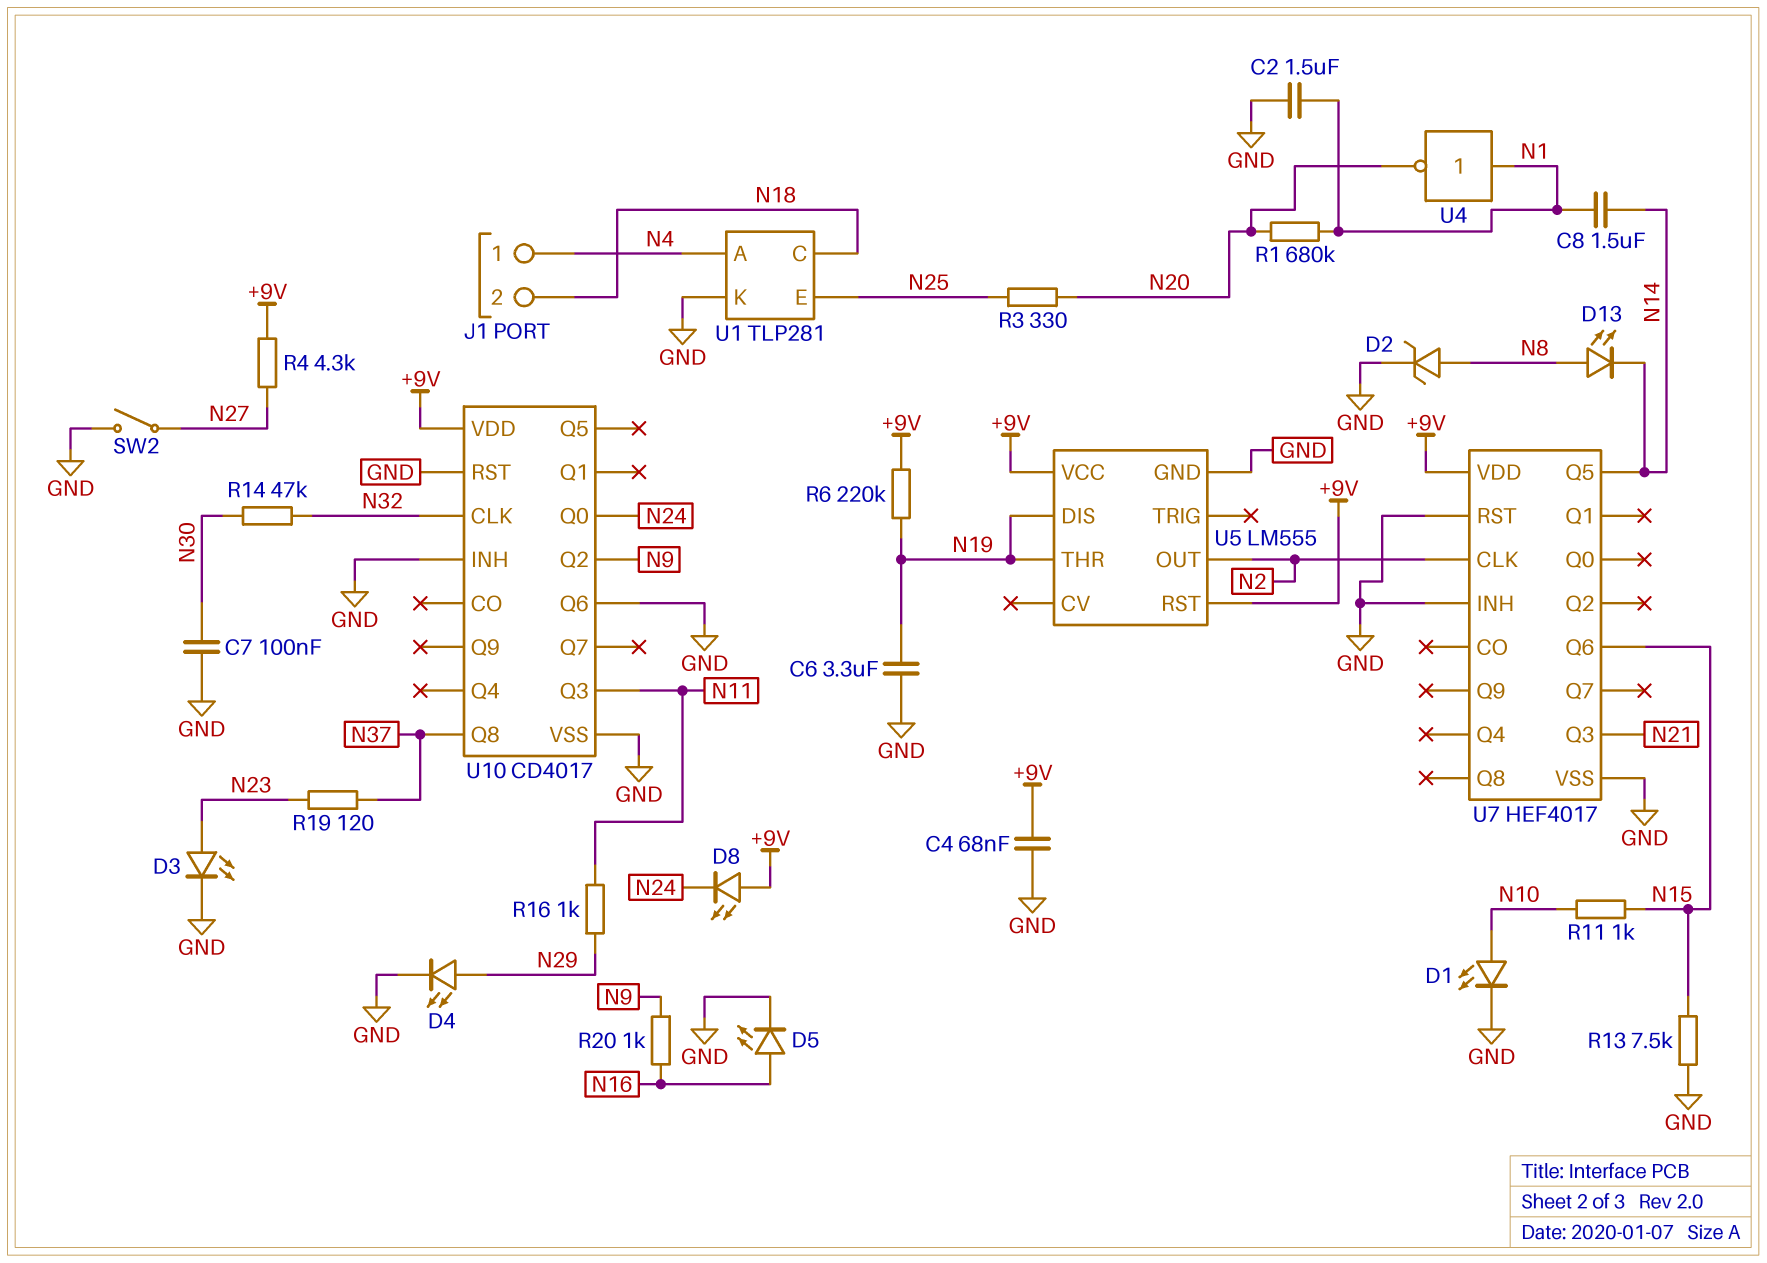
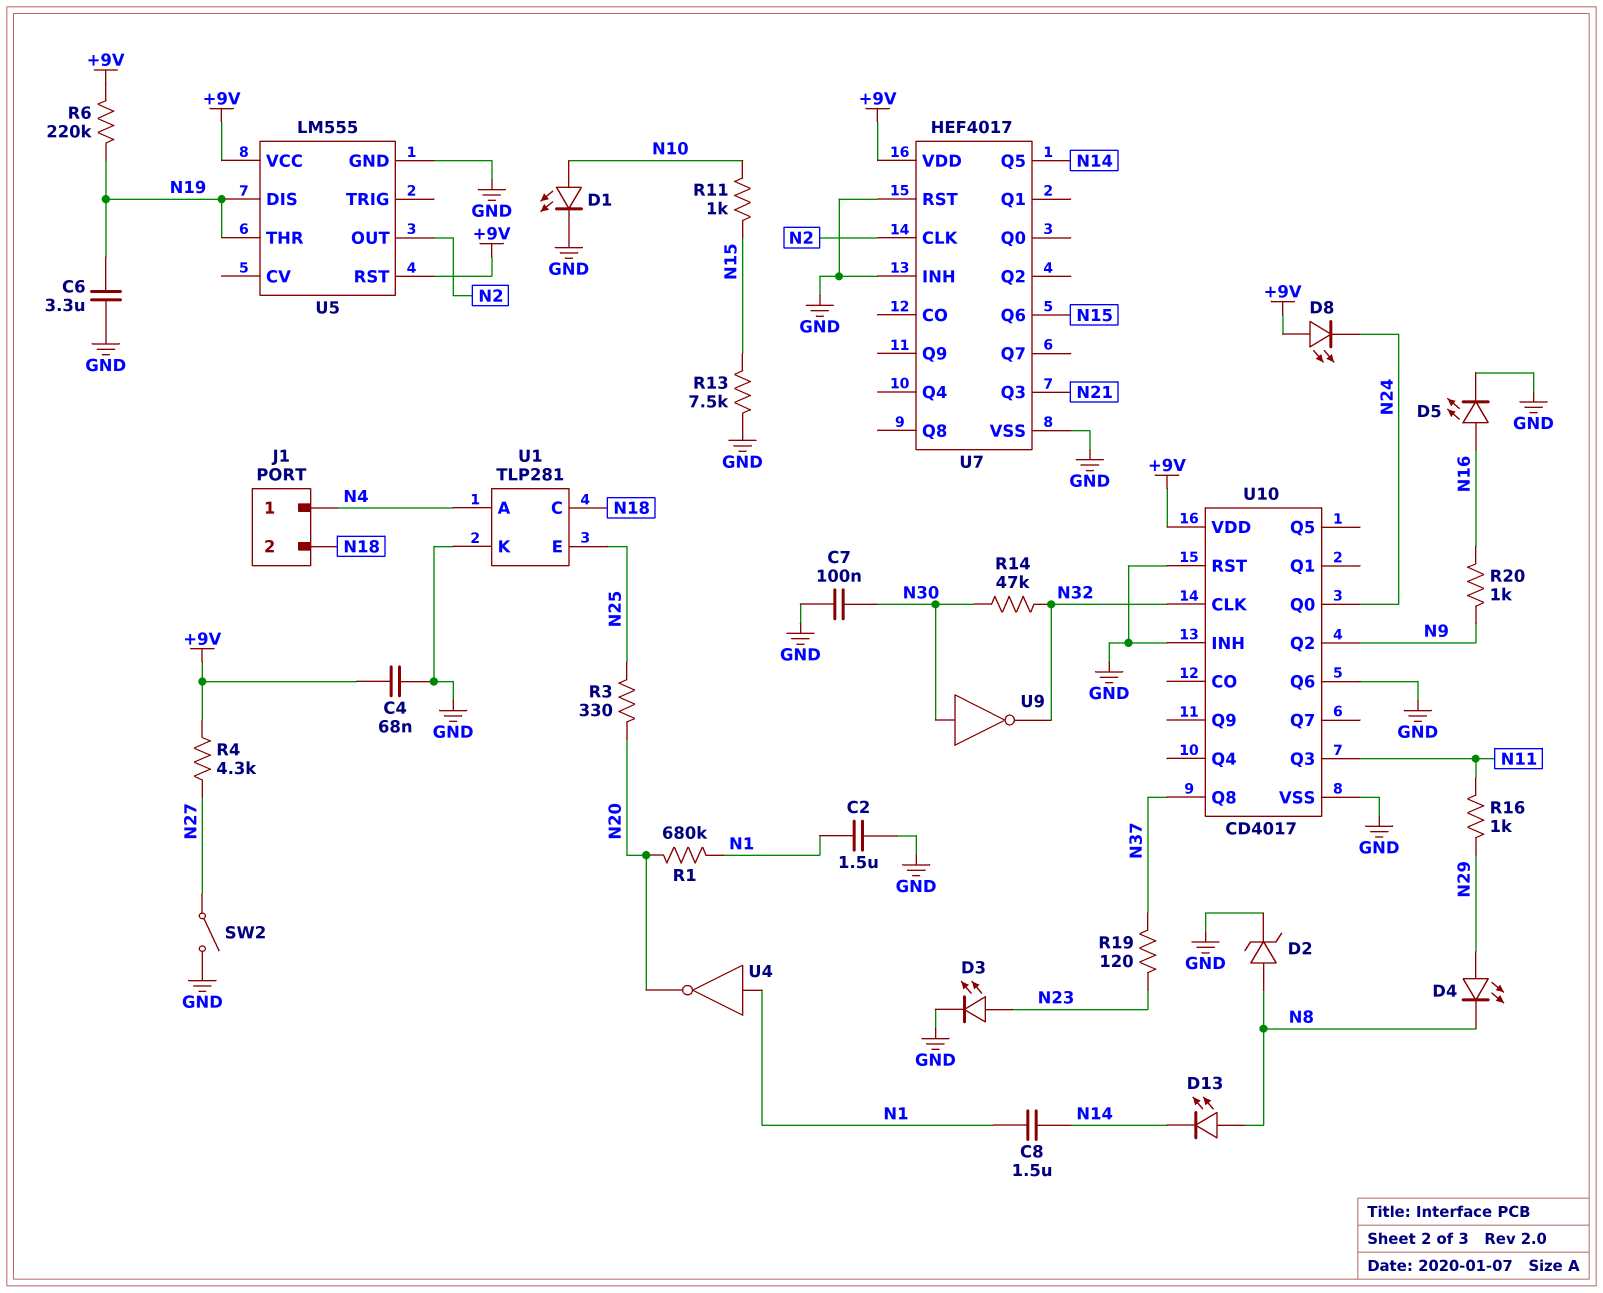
D4: LED (A N29, K GND) -> LED (A N29, K N8)
U9: none -> NOT (in N30, out N32)

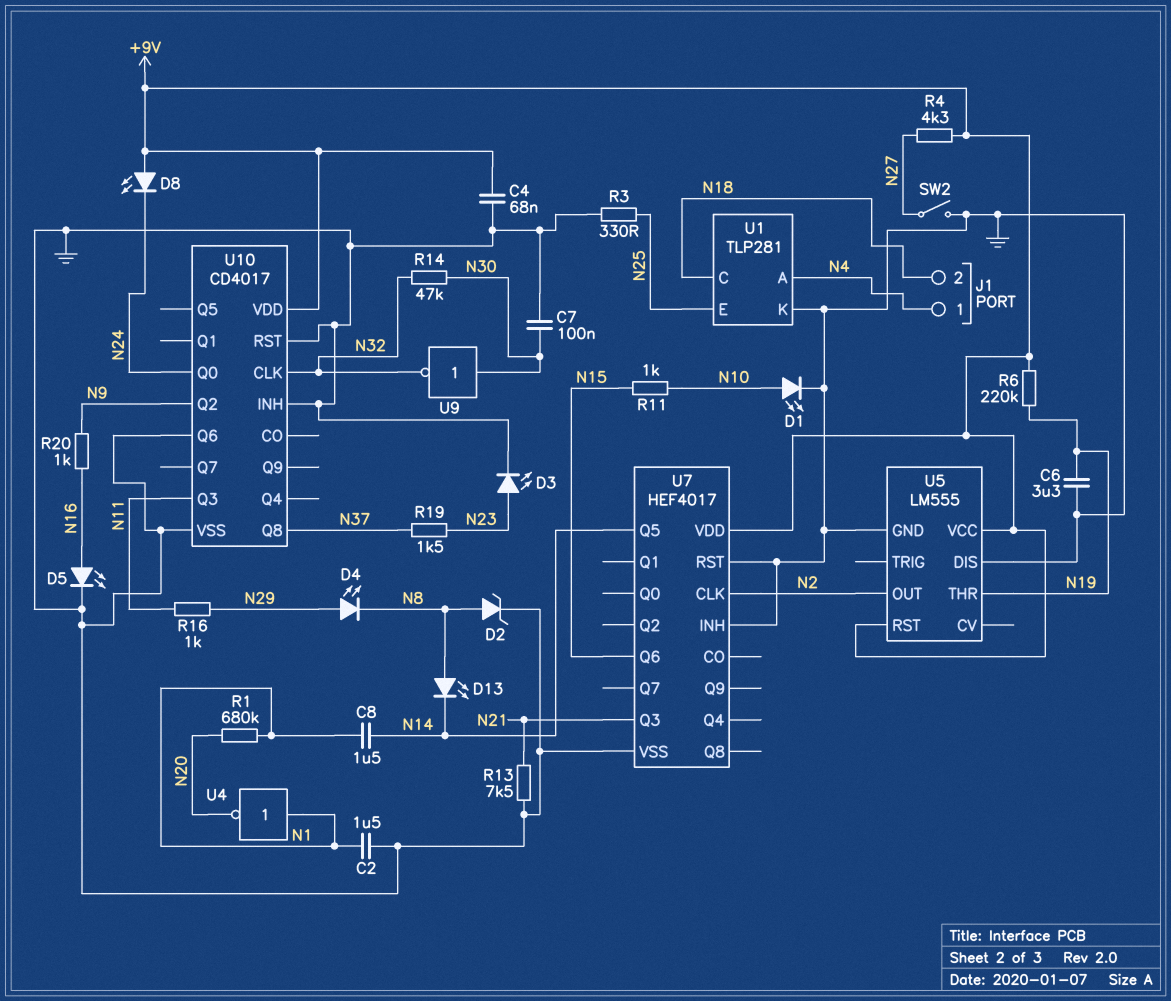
R3: 330 (N20, N25) -> 330 (GND, N25)
R13: 7.5k (GND, N15) -> 7.5k (GND, N21)
R19: 120 (N23, N37) -> 1.5k (N23, N37)
U5 pin DIS: N19 -> GND

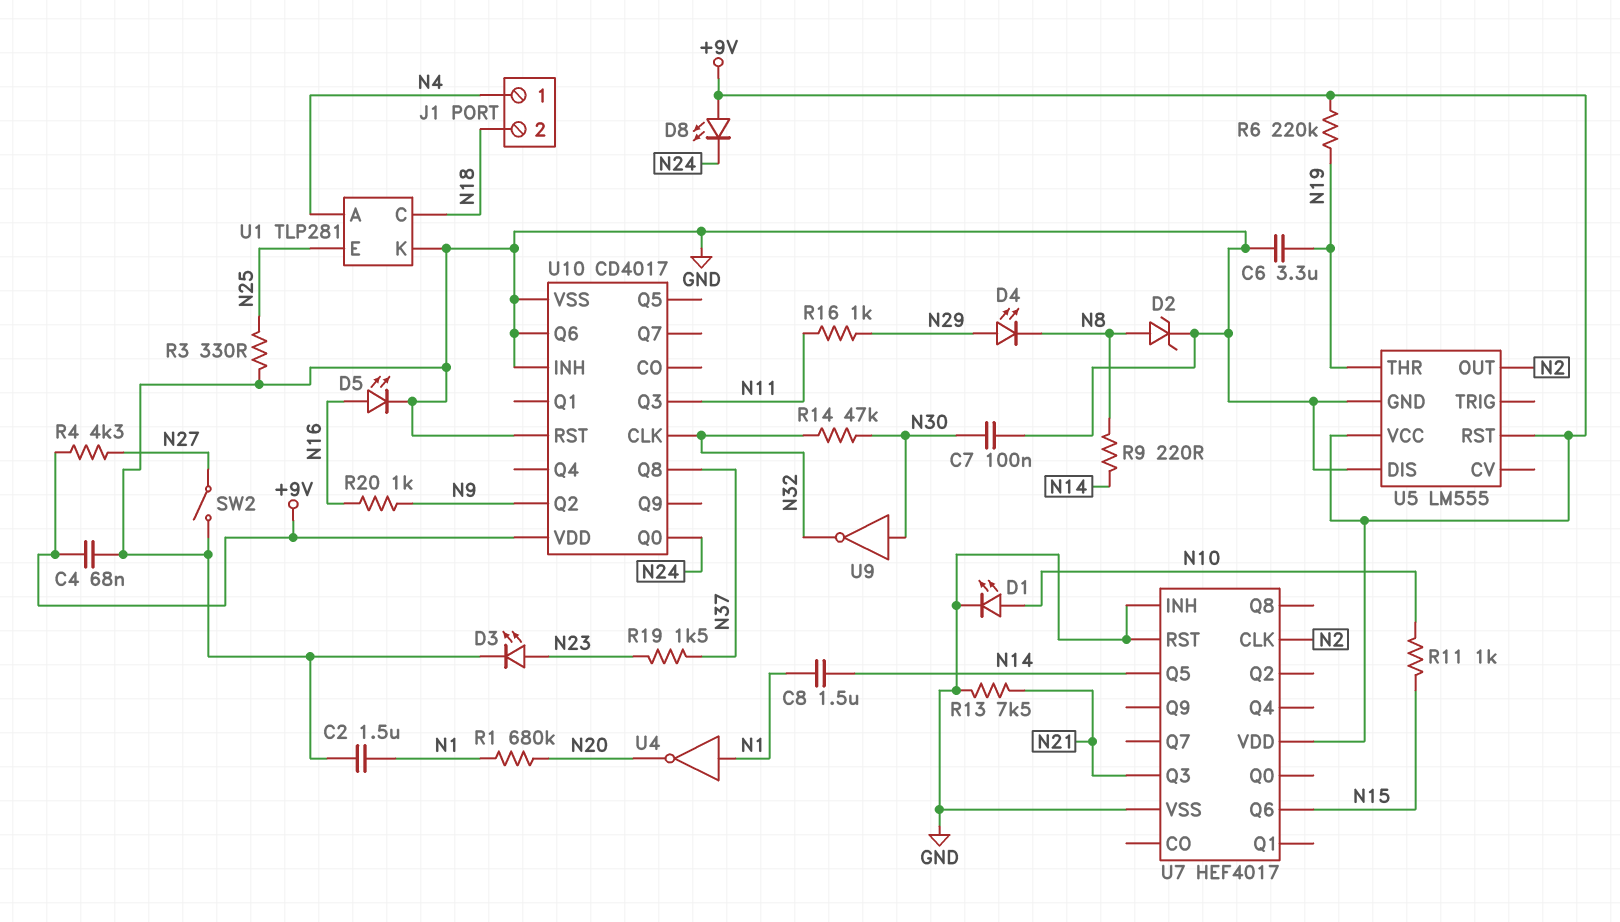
D13: LED (A N8, K N14) -> none
R9: none -> 220 (N8, N14)

